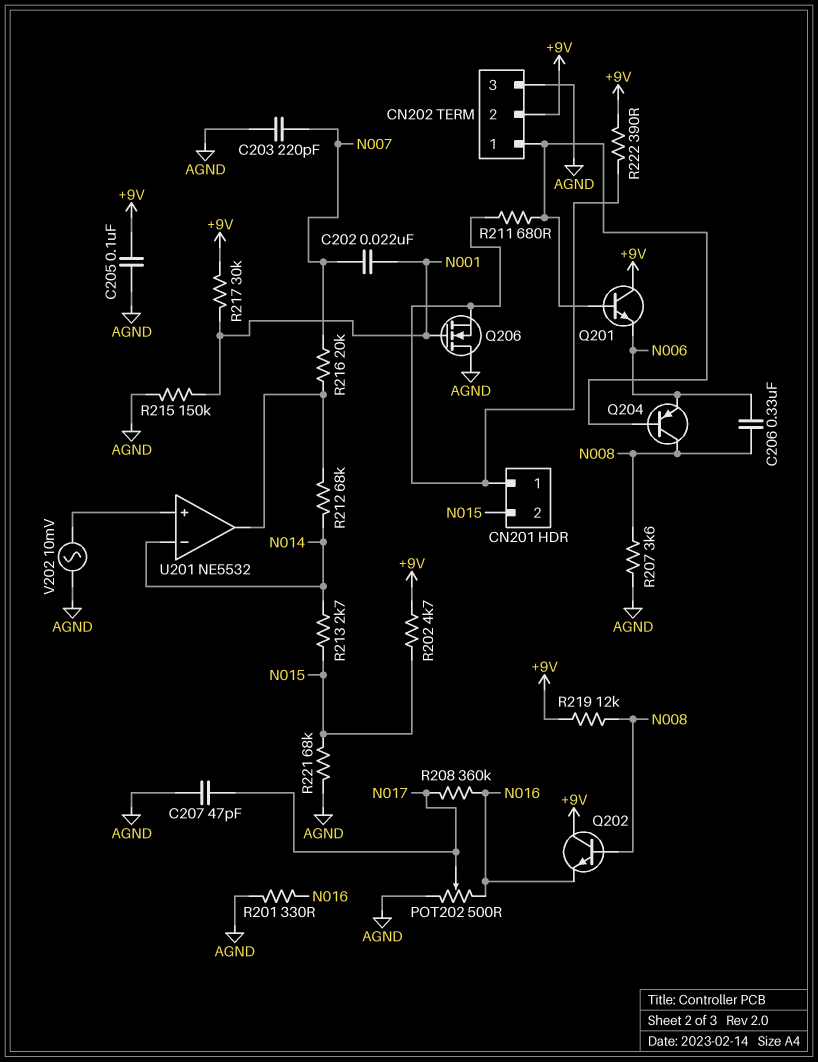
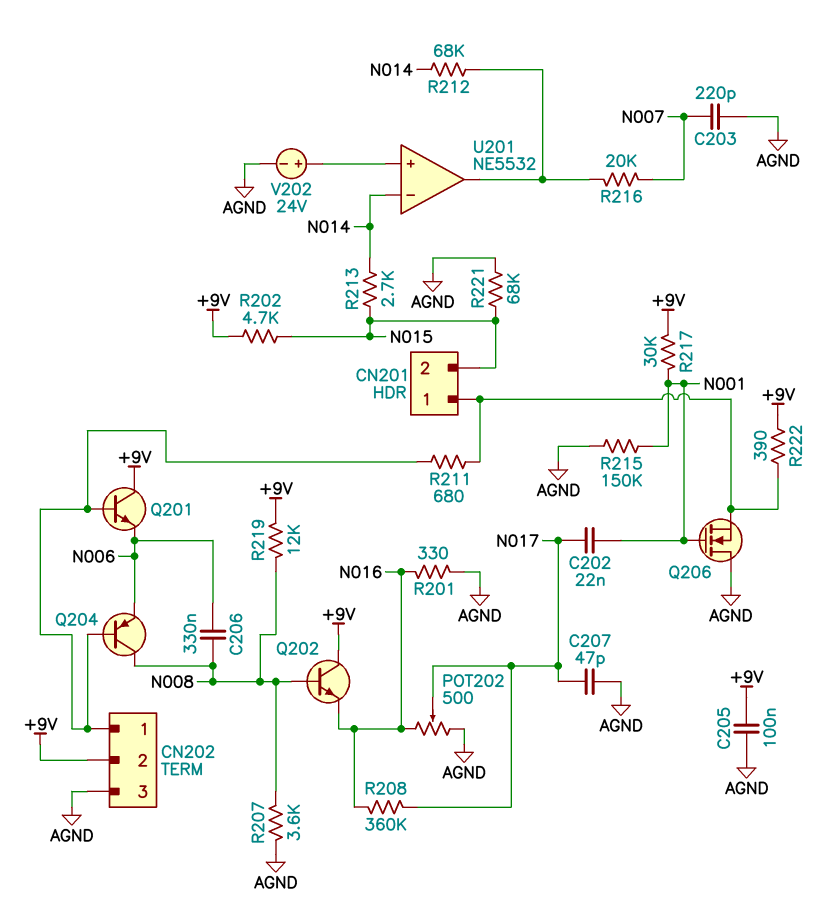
C202: 22nF (N001, N007) -> 22nF (N001, N017)
V202: AC 10mV (AGND, U201/in+) -> 24V (plus U201/in+, minus AGND)

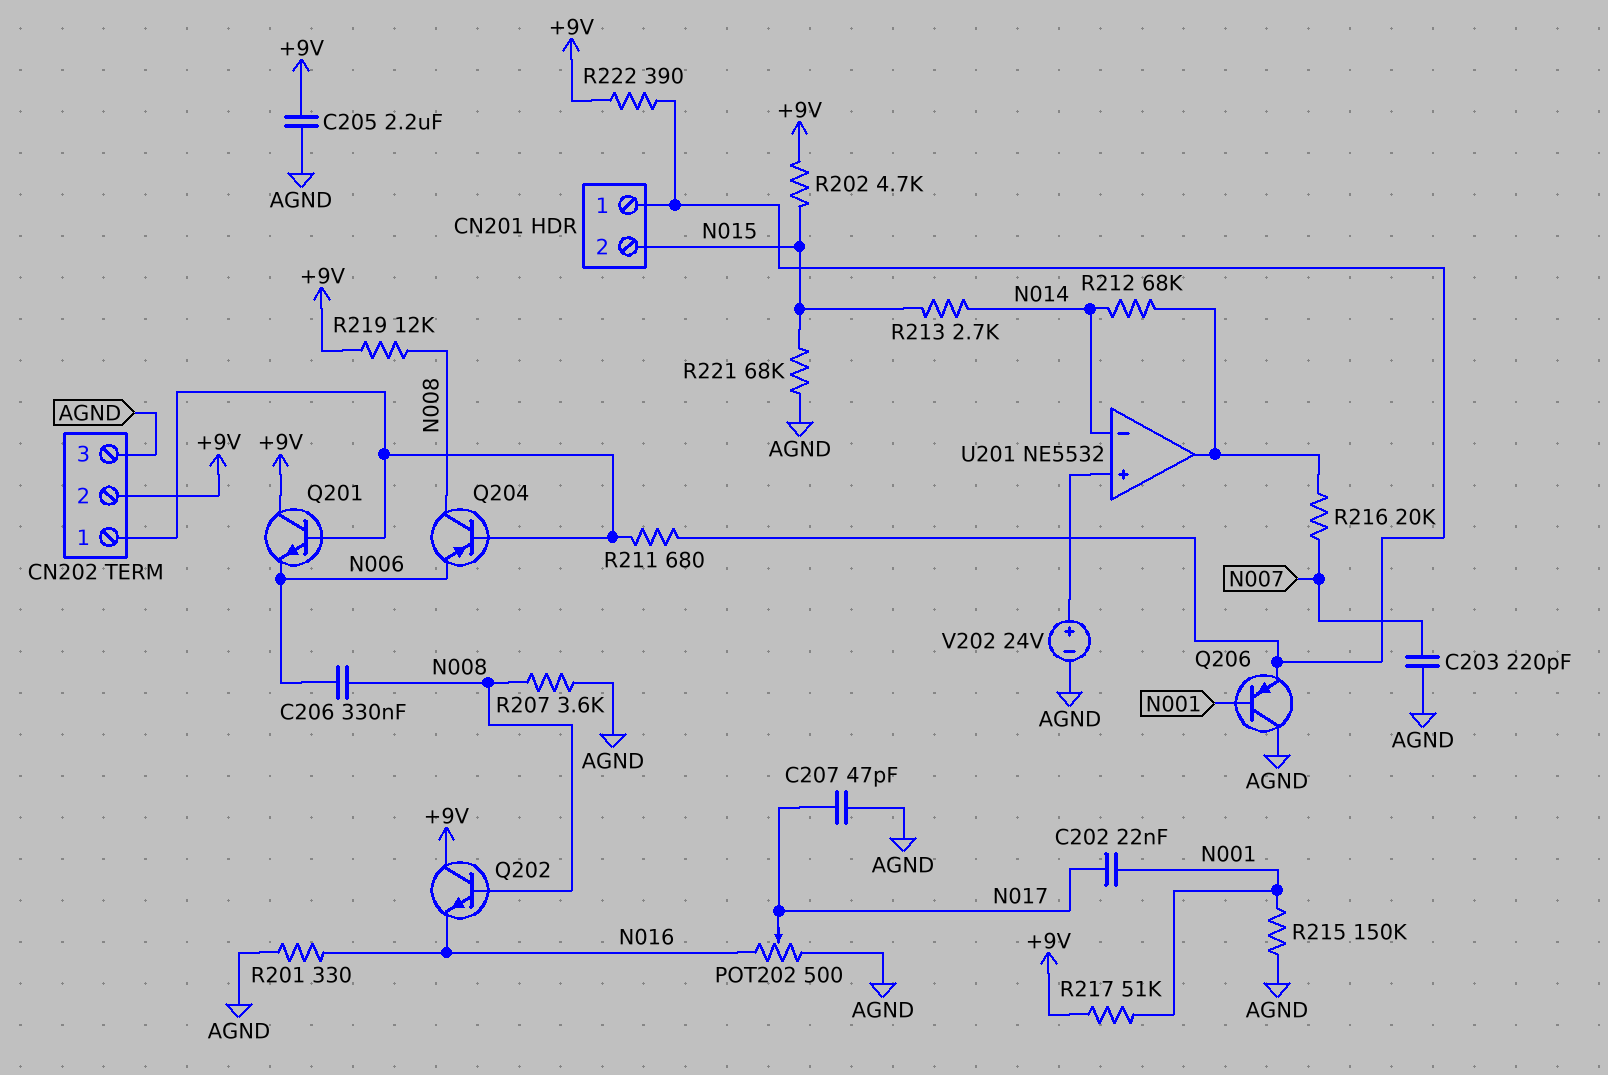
C205: 100nF (+9V, AGND) -> 2.2uF (+9V, AGND)
Q206: NMOS (G N001, D AGND, S CN201/1) -> PNP (B N001, C AGND, E CN201/1)
R208: 360k (N016, N017) -> none
R217: 30k (+9V, N001) -> 51k (+9V, N001)

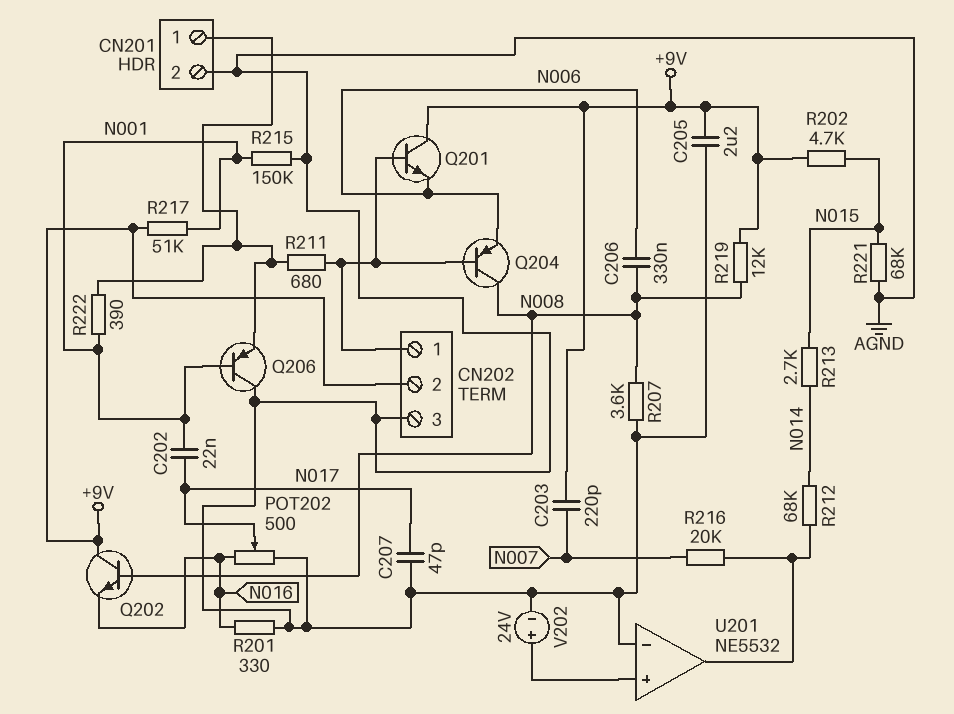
C203: 220pF (AGND, N007) -> 220pF (+9V, N007)
CN201 pin 2: N015 -> AGND
R222: 390 (+9V, CN201/1) -> 390 (CN201/1, N001)
U201 pin in-: N014 -> AGND

